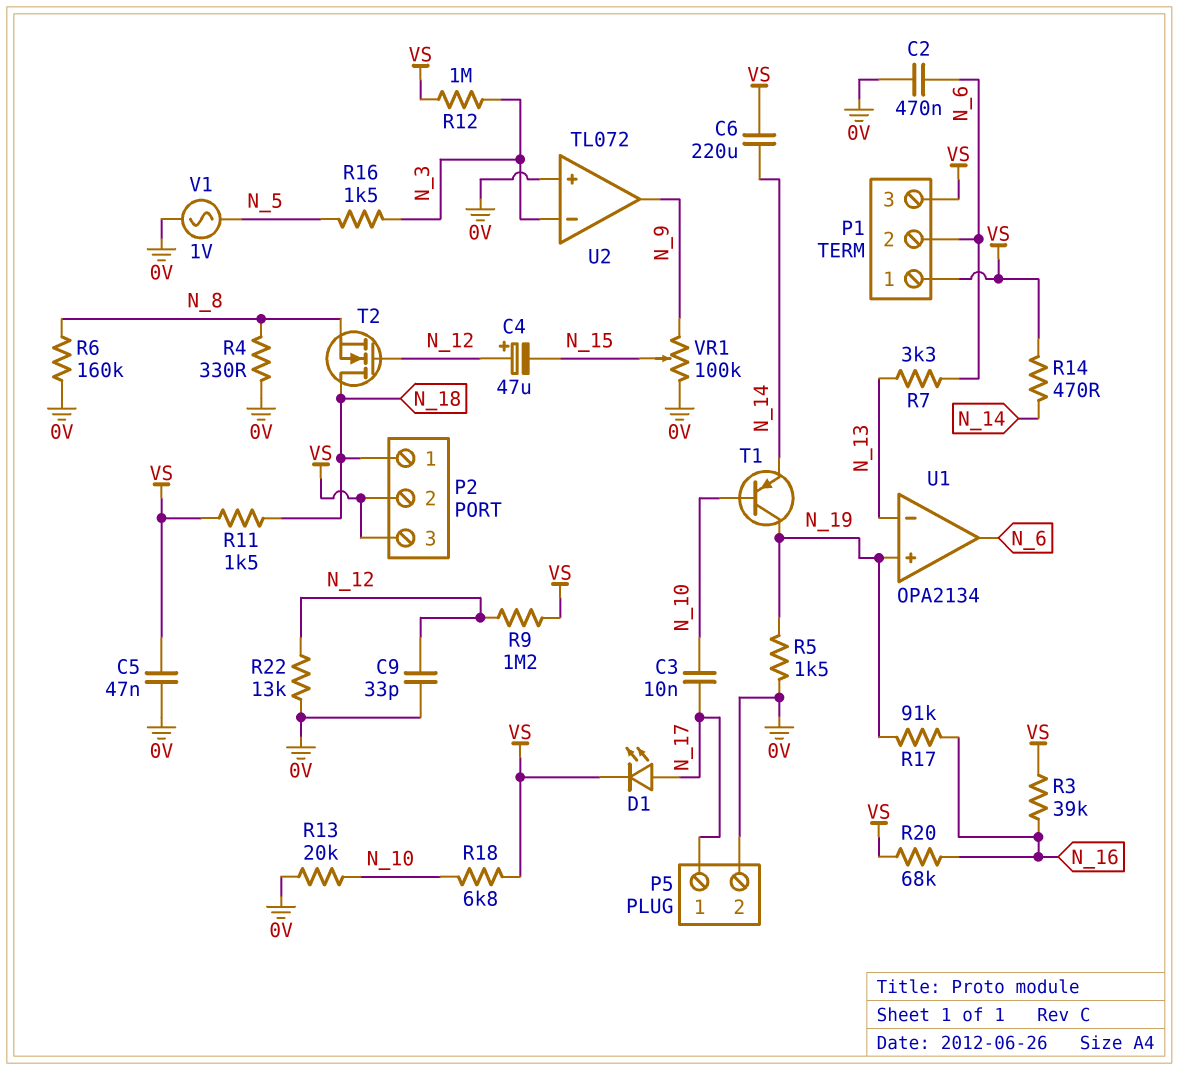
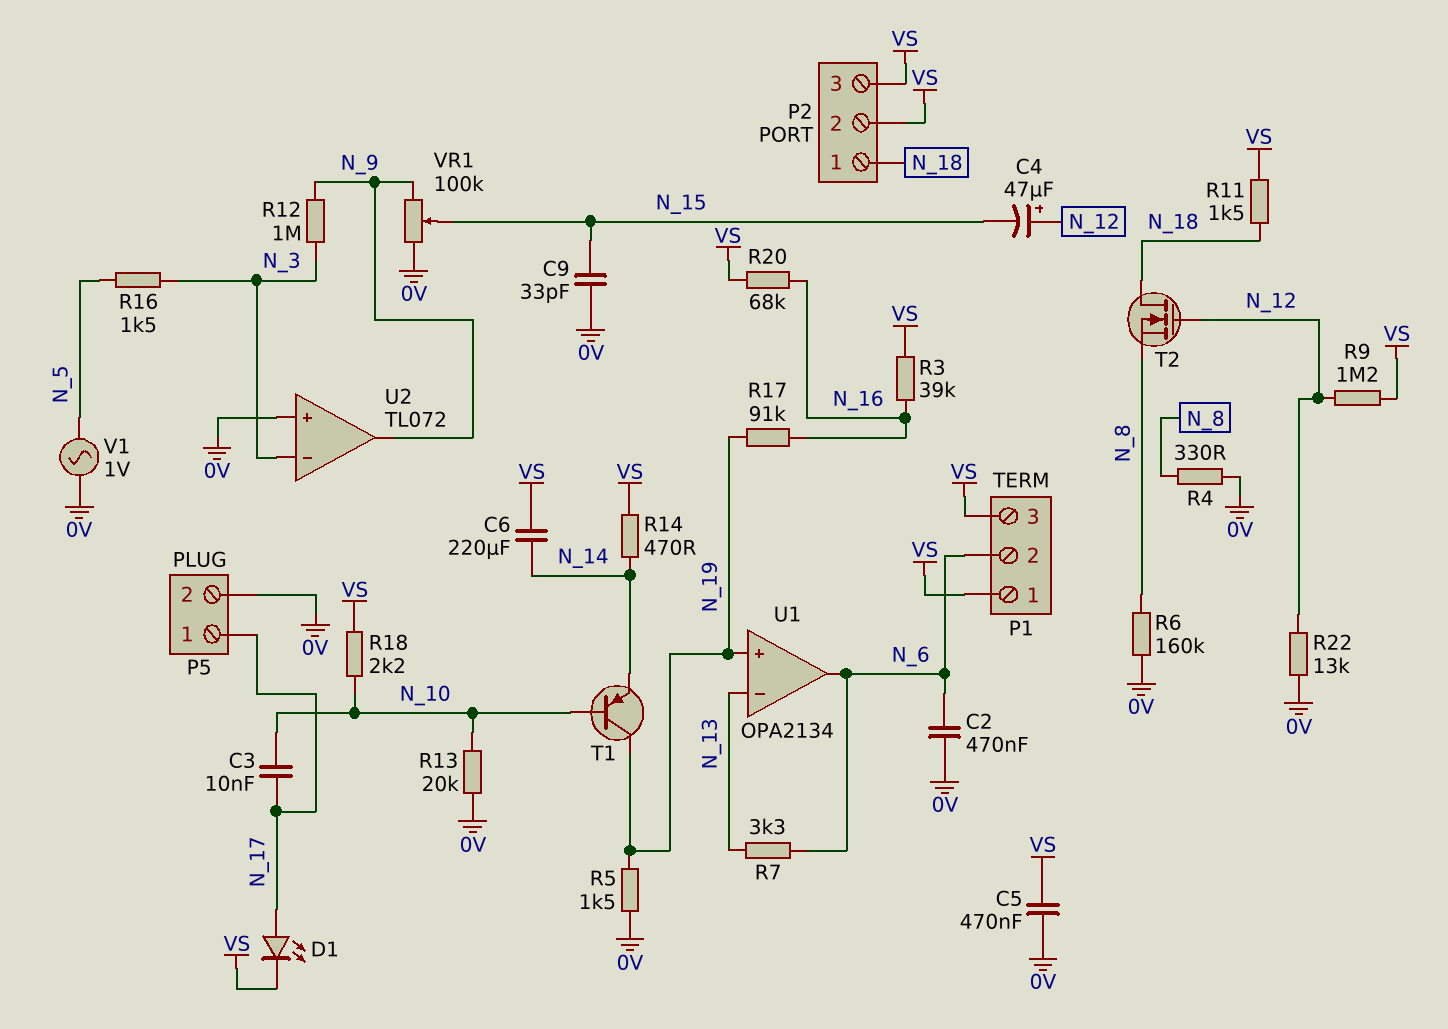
C5: 47nF (0V, VS) -> 470nF (0V, VS)
C9: 33pF (0V, N_12) -> 33pF (0V, N_15)
R12: 1M (N_3, VS) -> 1M (N_3, N_9)
R18: 6.8k (N_10, VS) -> 2.2k (N_10, VS)

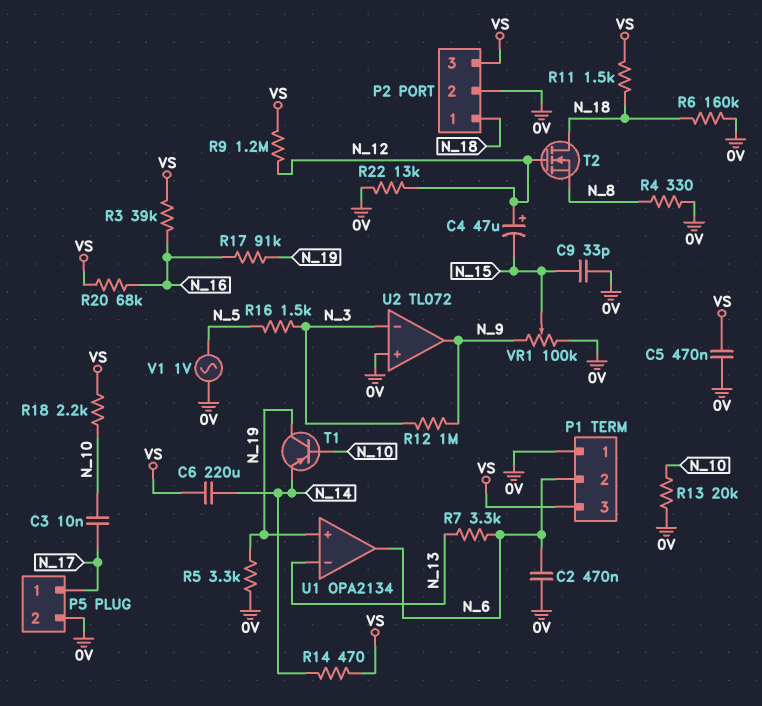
D1: LED (A N_17, K VS) -> none
P1 pin 1: VS -> 0V
P2 pin 2: VS -> 0V
R5: 1.5k (0V, N_19) -> 3.3k (0V, N_19)
R6: 160k (0V, N_8) -> 160k (0V, N_18)

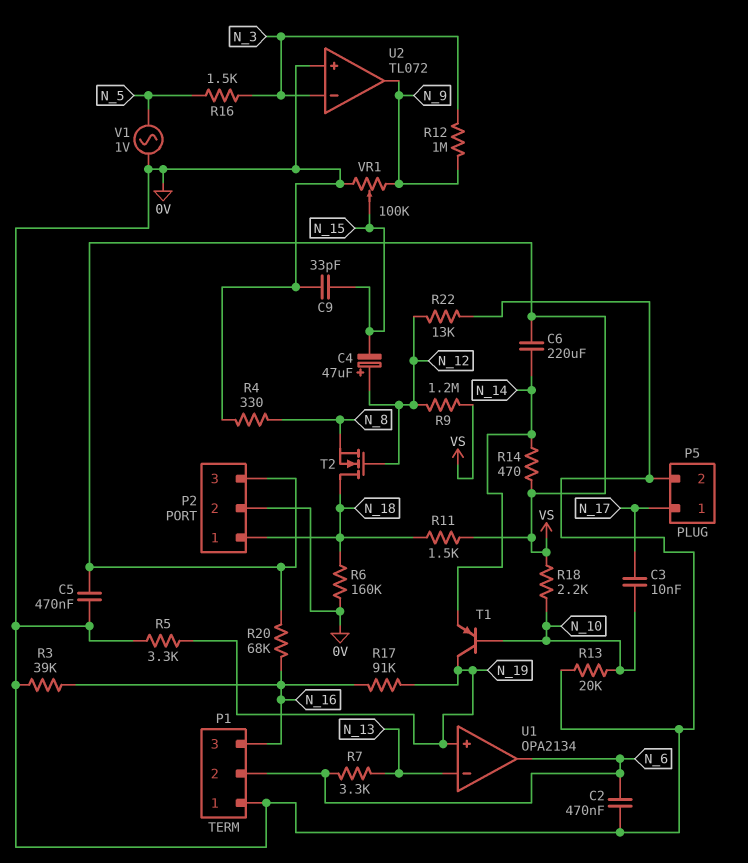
P1 pin 3: VS -> N_16
R3: 39k (N_16, VS) -> 39k (0V, N_16)

